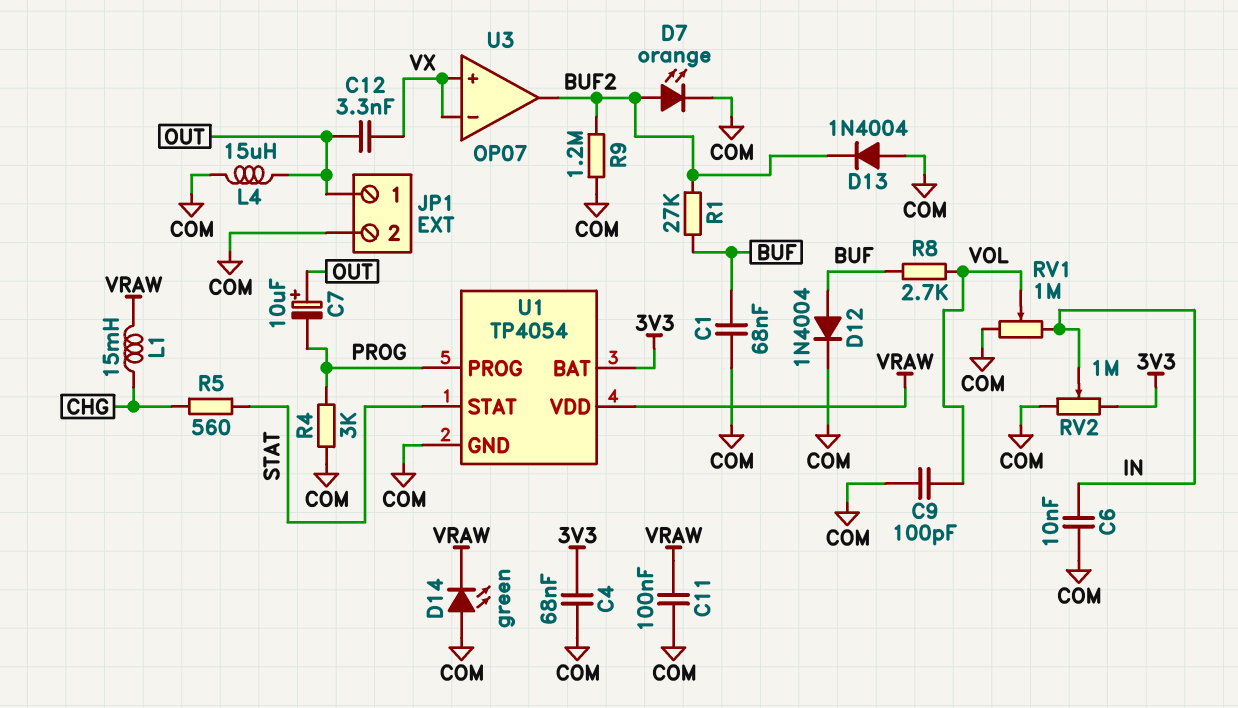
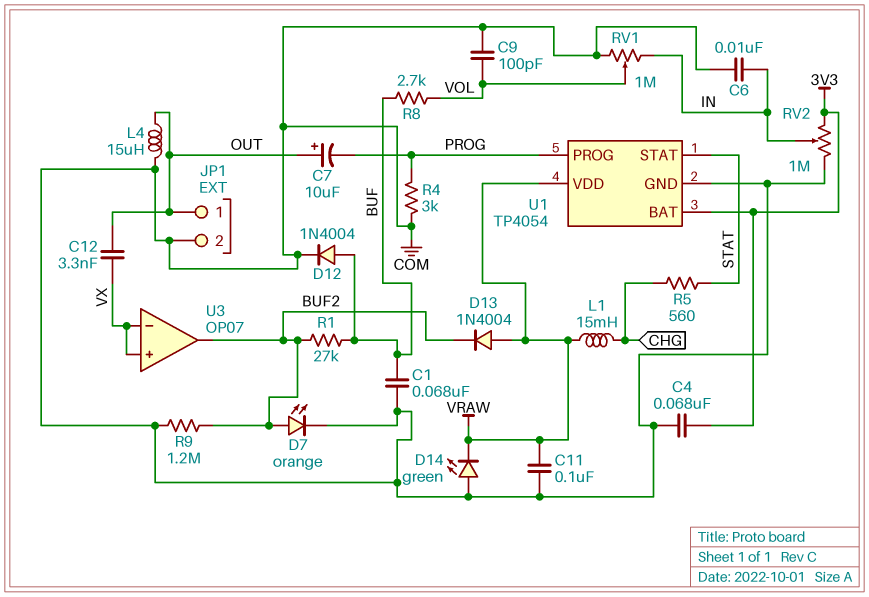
D13: diode 1N4004 (A COM, K BUF2) -> diode 1N4004 (A VRAW, K BUF2)

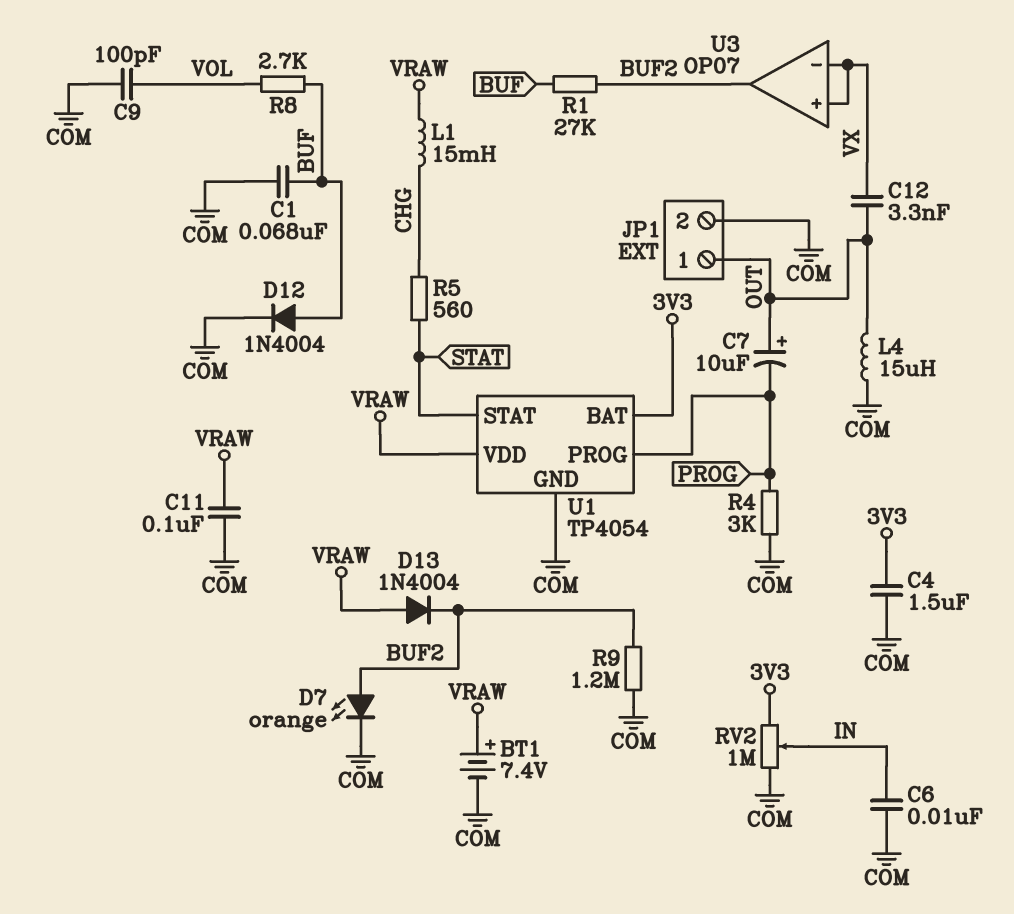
BT1: none -> 7.4V (plus VRAW, minus COM)
C4: 68nF (3V3, COM) -> 1.5uF (3V3, COM)
D14: LED green (A COM, K VRAW) -> none
RV1: 1M (COM, IN, wiper VOL) -> none

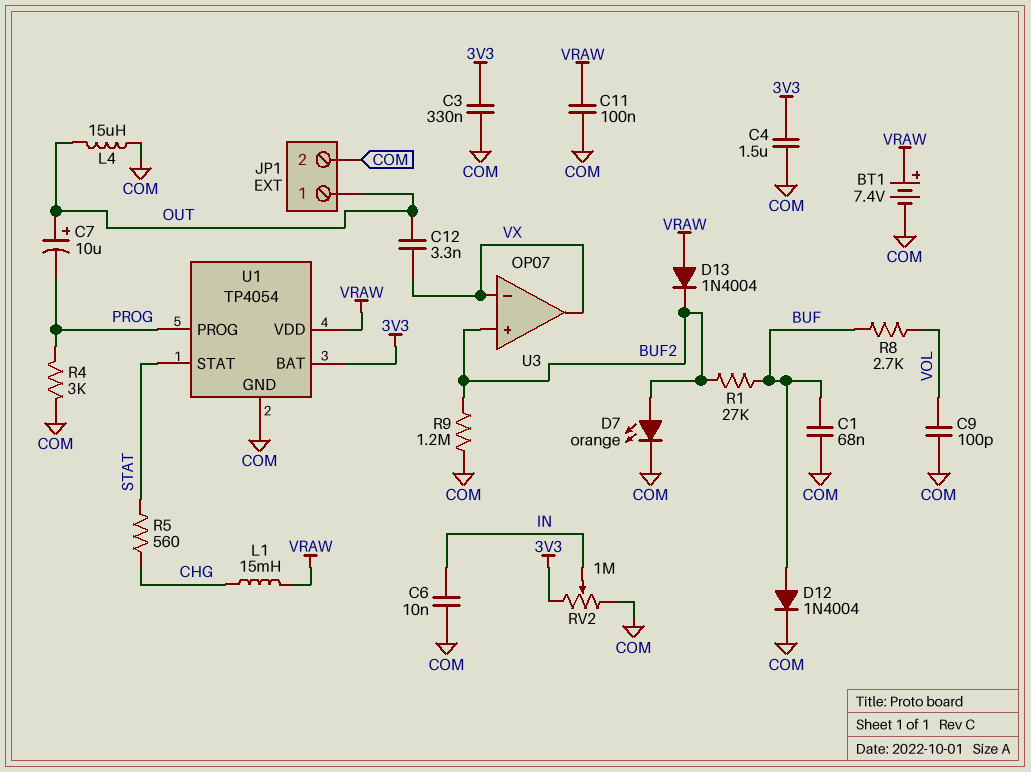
C3: none -> 330nF (3V3, COM)
U3 pin in+: VX -> BUF2
U3 pin out: BUF2 -> VX

